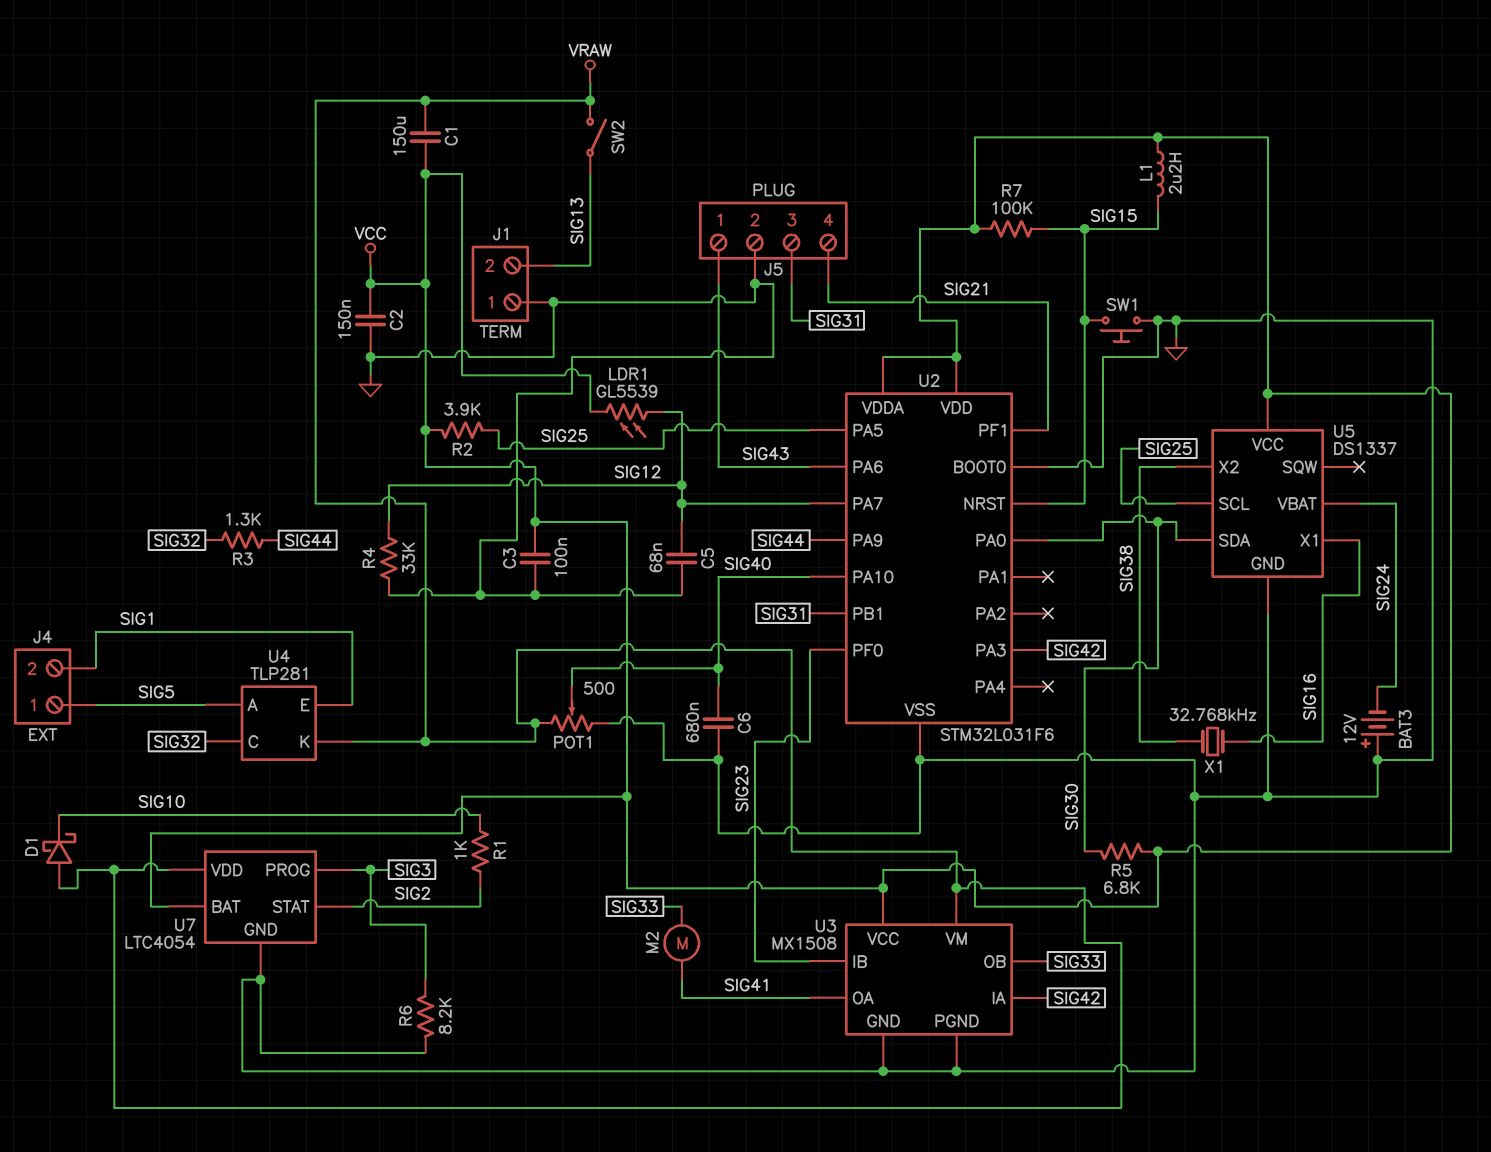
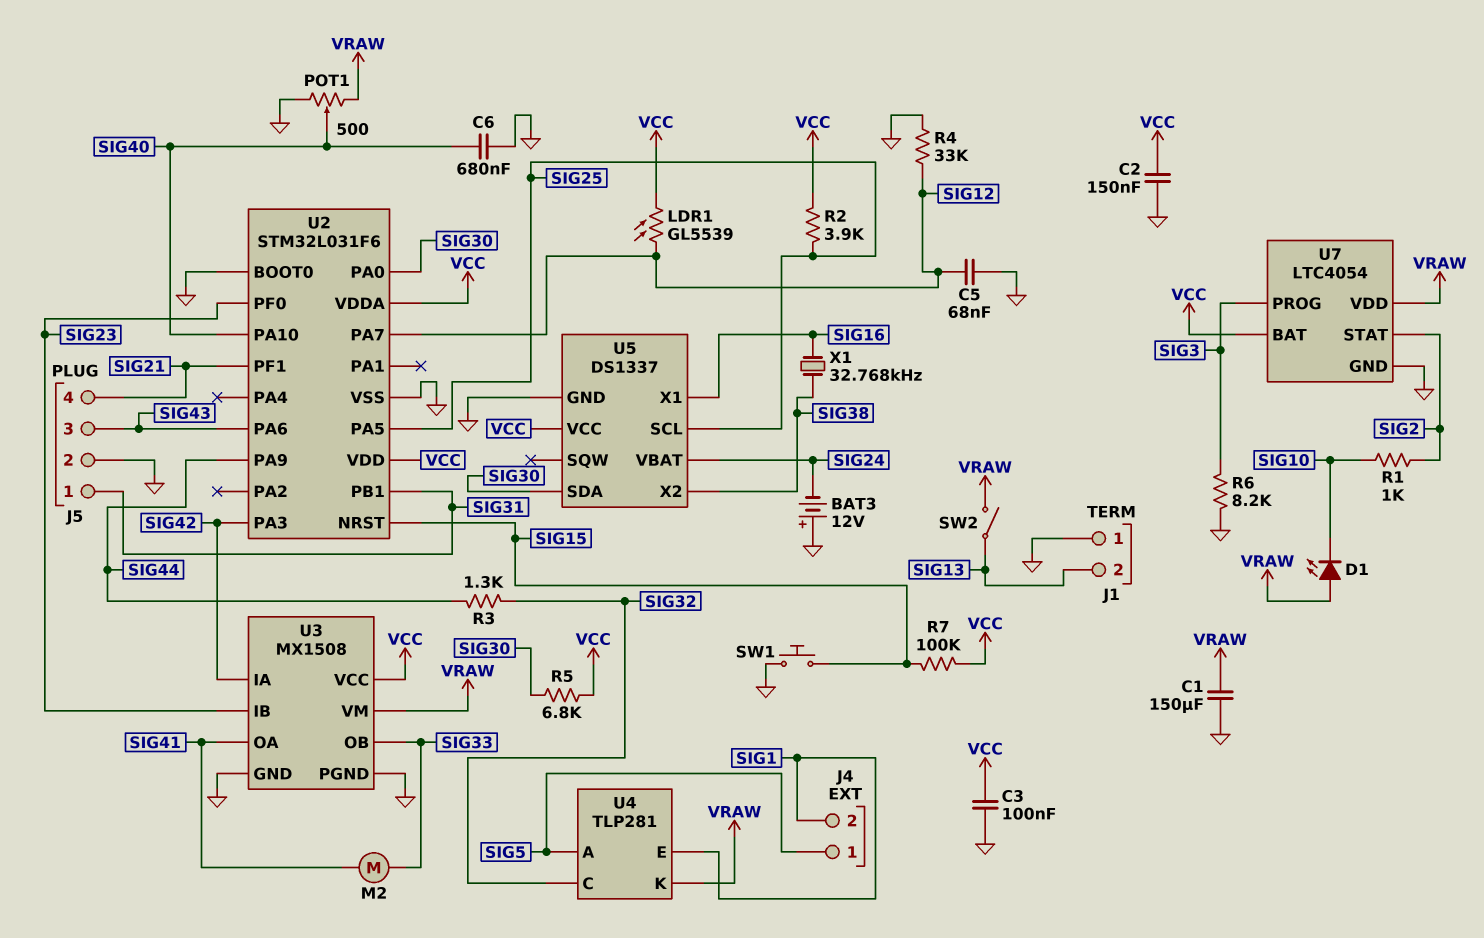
C1: 150uF (VCC, VRAW) -> 150uF (GND, VRAW)
D1: schottky (A VRAW, K SIG10) -> LED (A VRAW, K SIG10)
J5 pin 1: SIG43 -> SIG31
J5 pin 3: SIG31 -> SIG43
L1: 2.2uH (SIG15, VCC) -> none

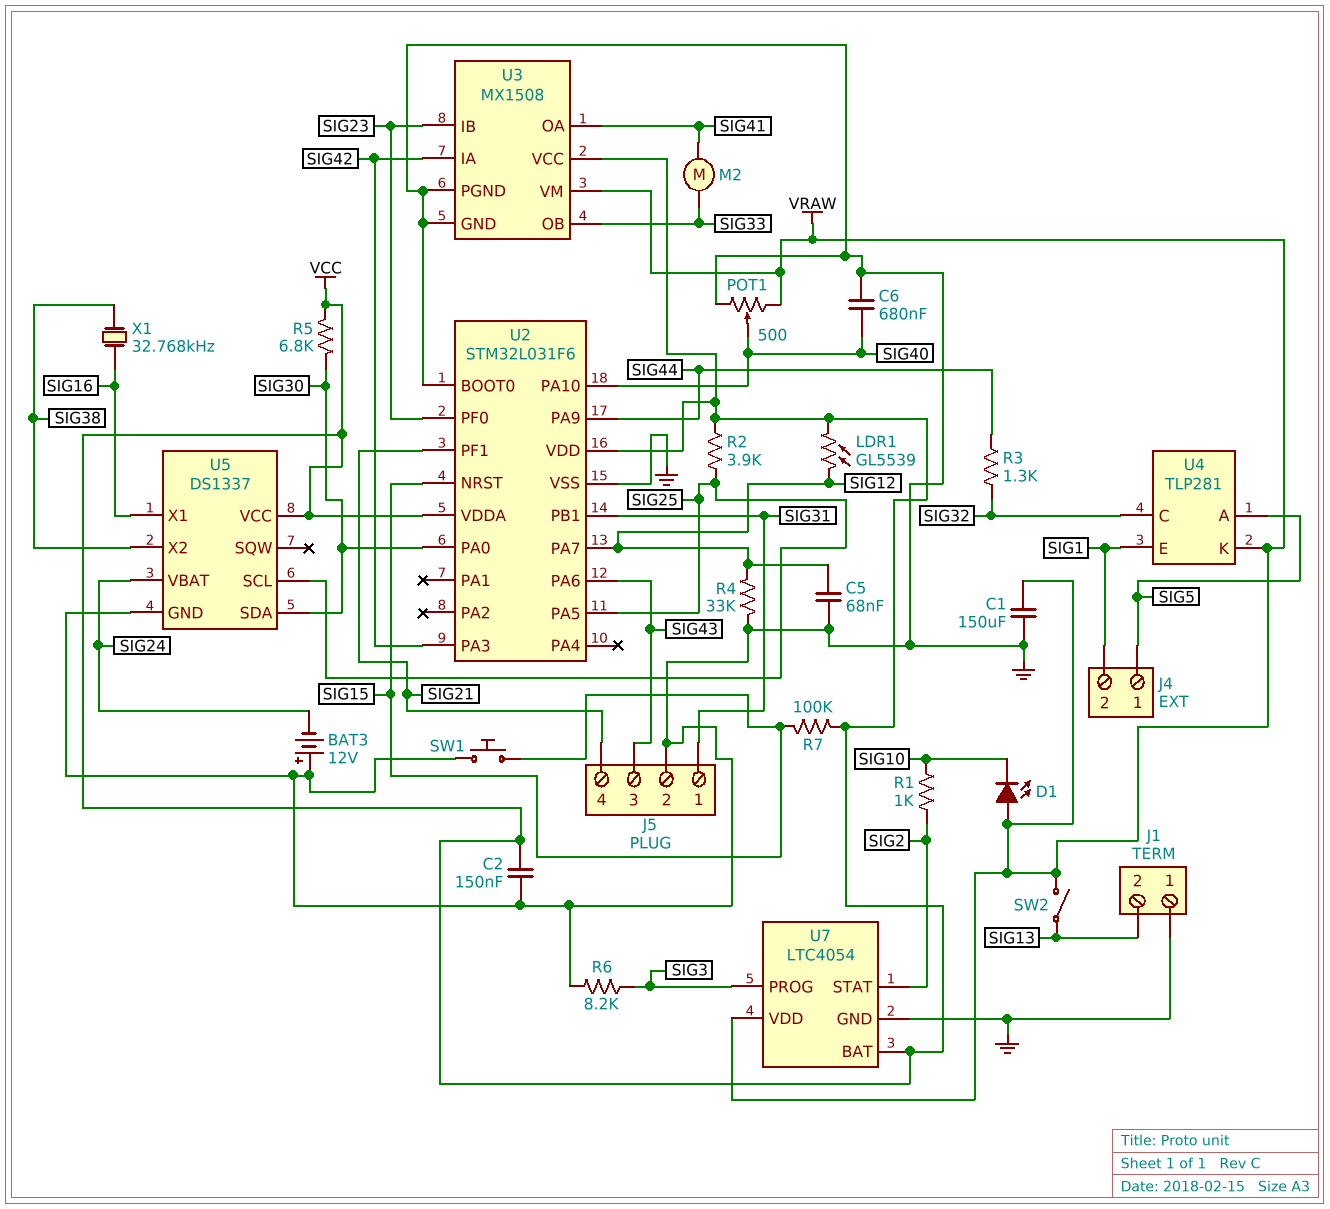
C3: 100nF (GND, VCC) -> none

